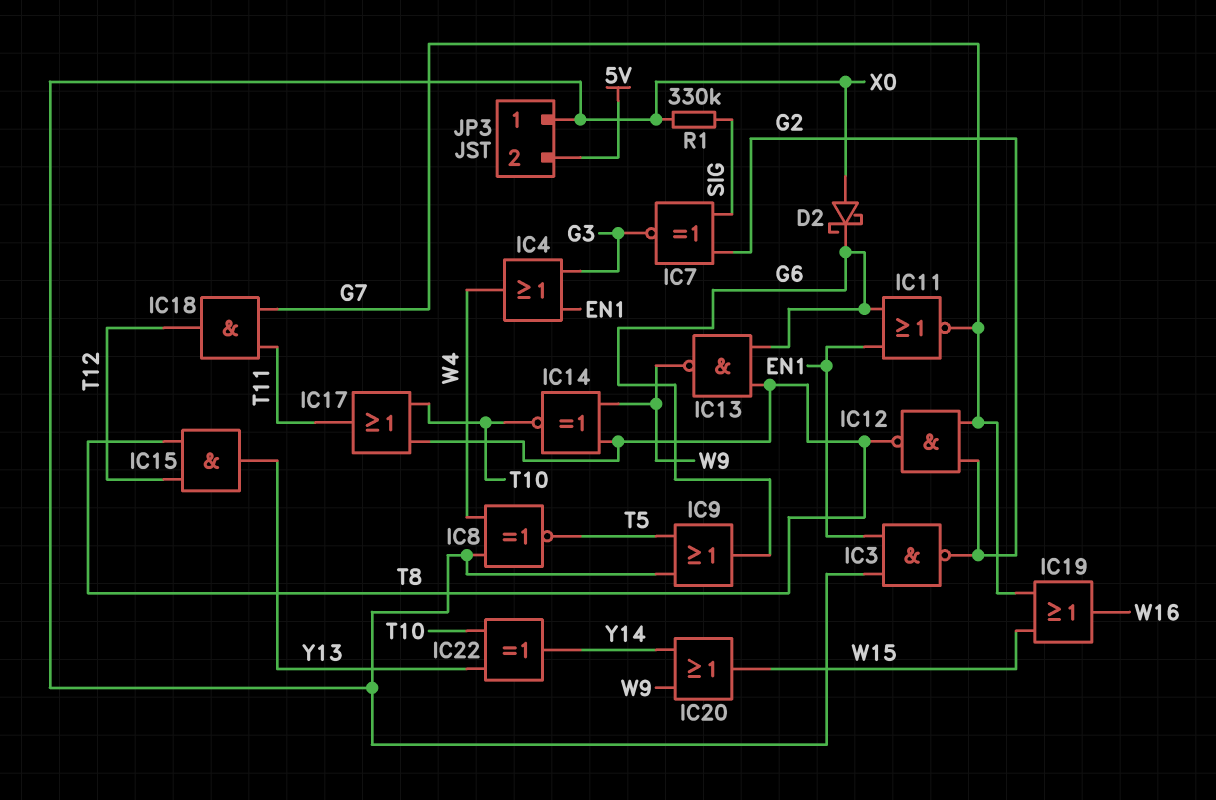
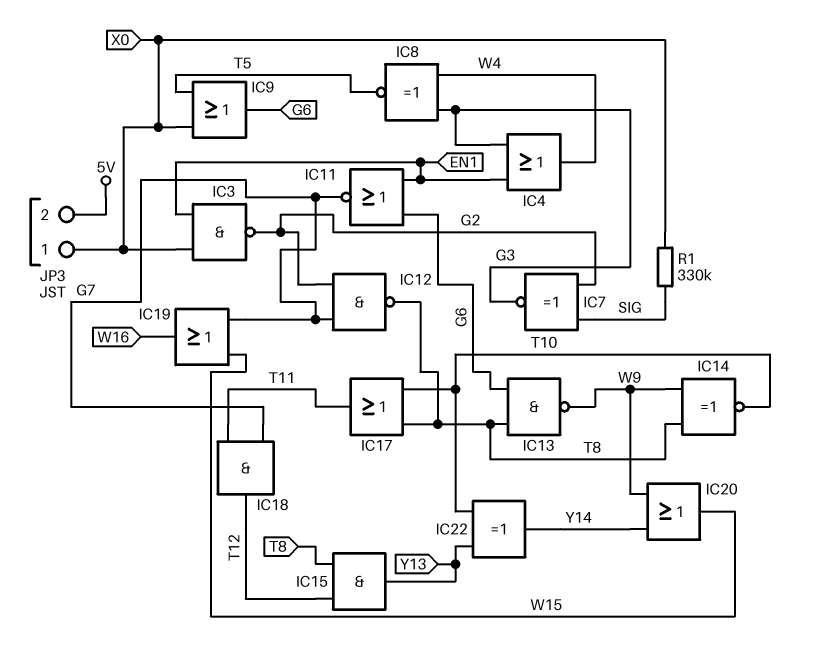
D2: schottky (A X0, K G6) -> none
IC8: XNOR (in W4, in X0, out T5) -> XNOR (in G3, in W4, out T5)

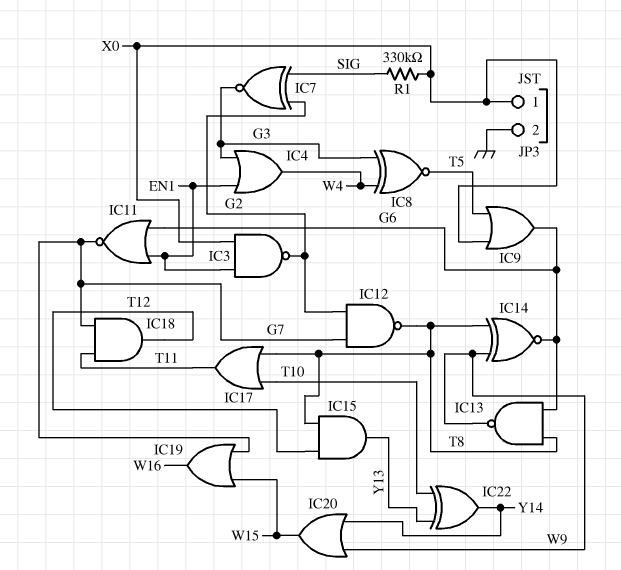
IC14: XNOR (in T8, in W9, out T10) -> XNOR (in T8, in W9, out G6)
JP3 pin 2: 5V -> GND

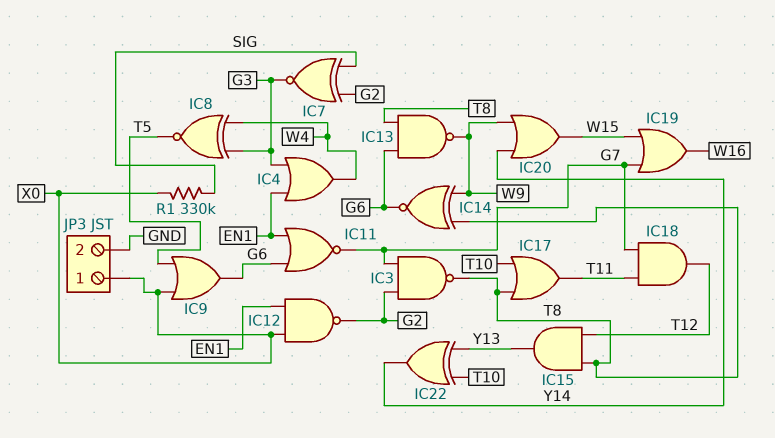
IC3: NAND (in EN1, in X0, out G2) -> NAND (in G2, in G7, out T8)
IC12: NAND (in G2, in G7, out T8) -> NAND (in EN1, in X0, out G2)

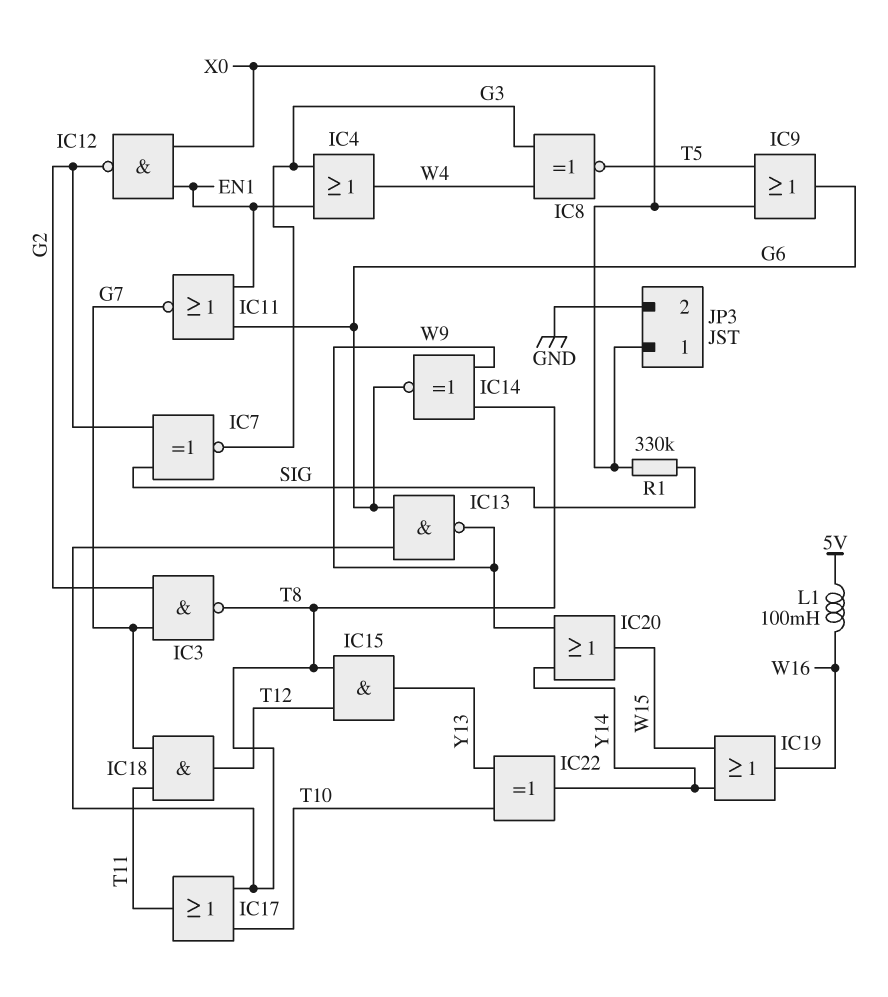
IC19: OR (in G7, in W15, out W16) -> OR (in W15, in Y14, out W16)
L1: none -> 100mH (5V, W16)

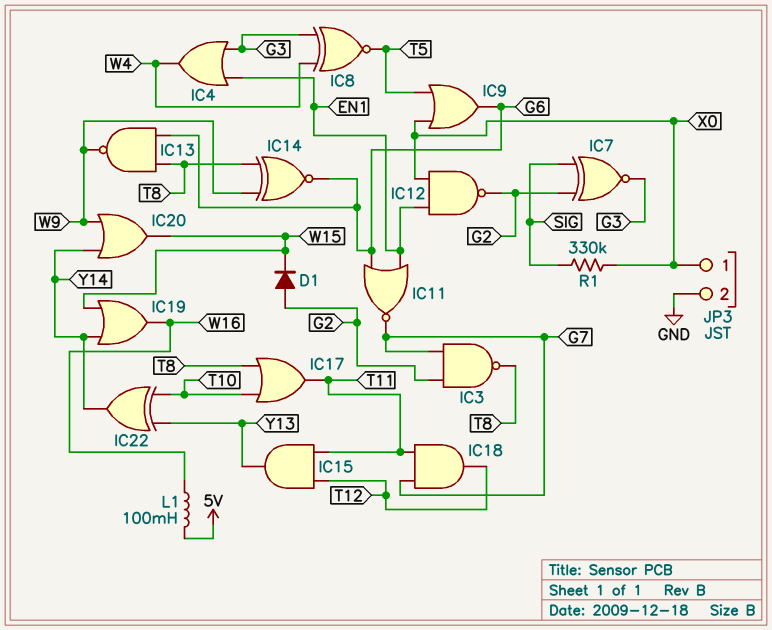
D1: none -> diode (A G2, K W15)
IC15: AND (in T8, in T12, out Y13) -> AND (in T11, in T12, out Y13)

